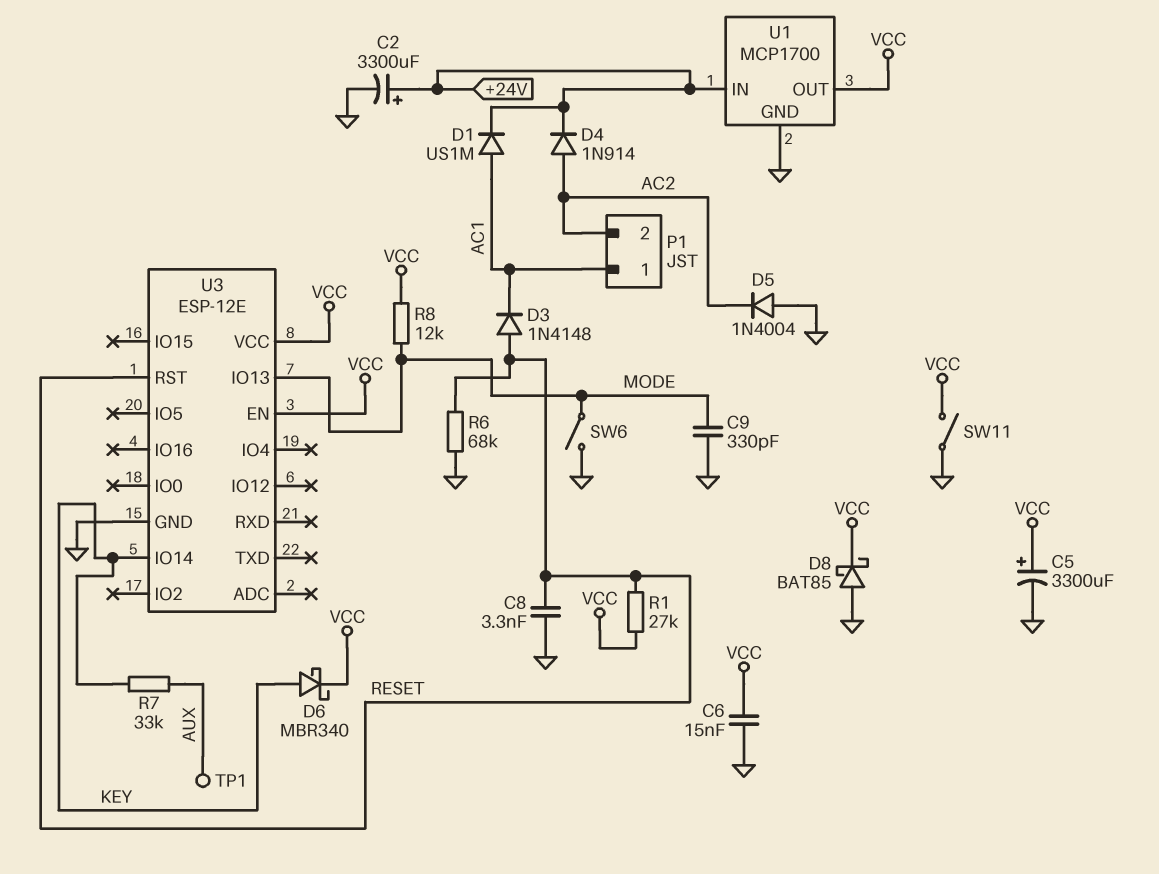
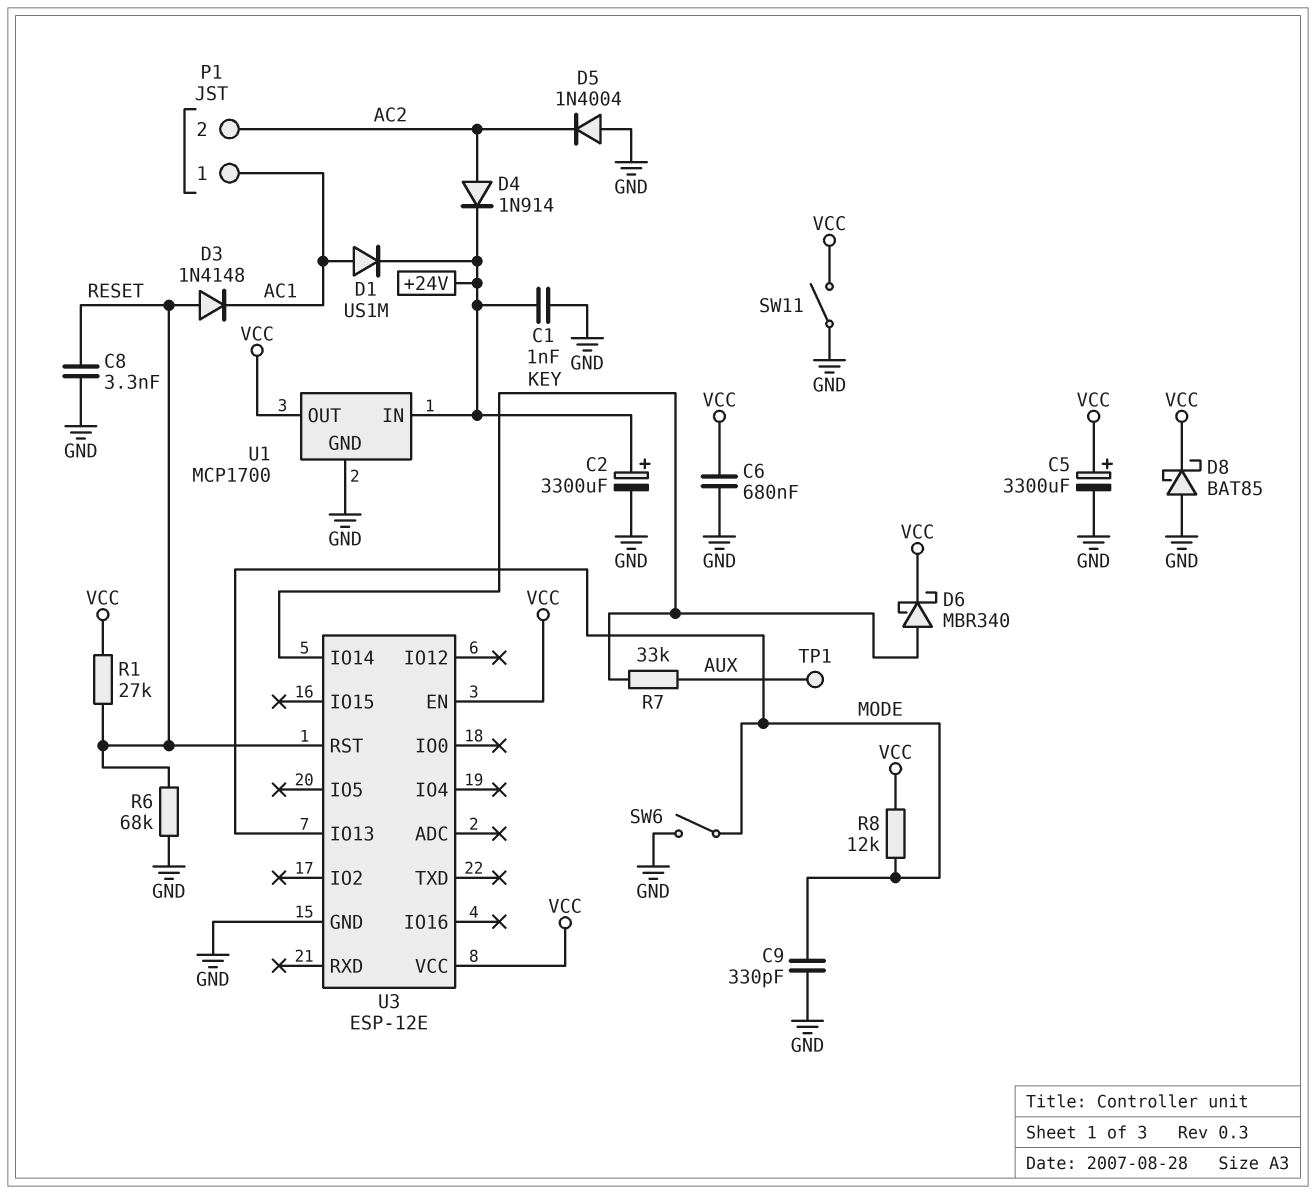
C1: none -> 1nF (+24V, GND)
C6: 15nF (GND, VCC) -> 680nF (GND, VCC)

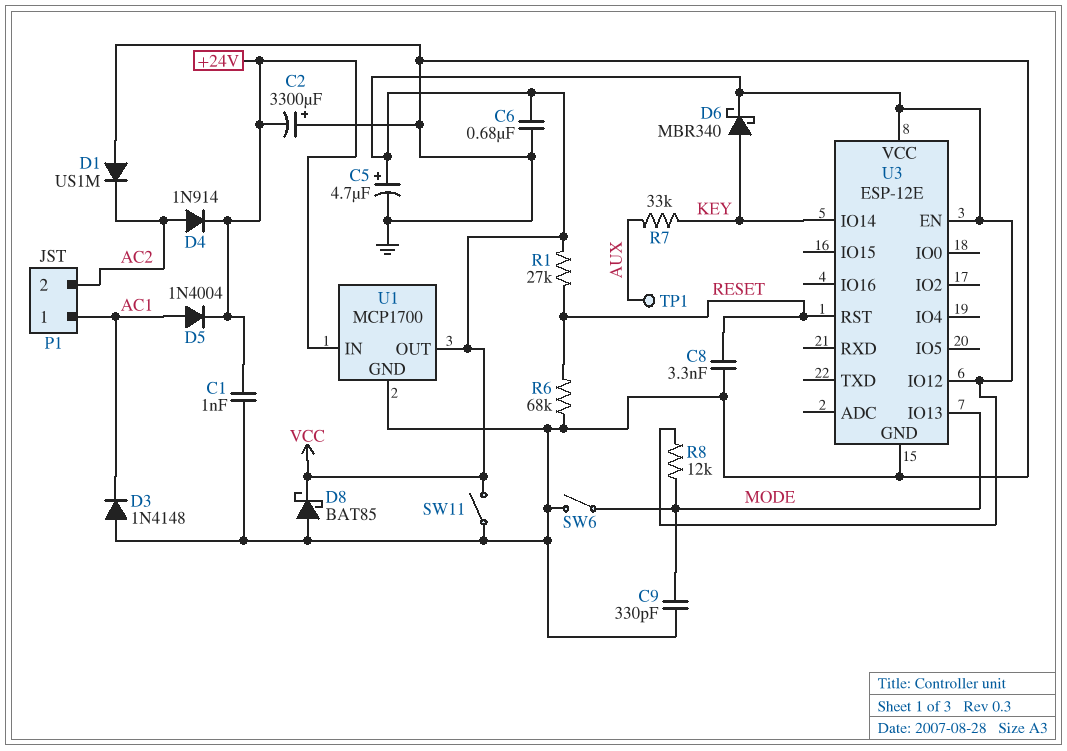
C2: 3300uF (plus +24V, minus GND) -> 3300uF (plus GND, minus +24V)
C5: 3300uF (plus VCC, minus GND) -> 4.7uF (plus VCC, minus GND)
D1: diode US1M (A AC1, K +24V) -> diode US1M (A GND, K AC2)
D3: diode 1N4148 (A RESET, K AC1) -> diode 1N4148 (A GND, K AC1)
D5: diode 1N4004 (A GND, K AC2) -> diode 1N4004 (A AC1, K +24V)
U3 pin IO12: none -> VCC

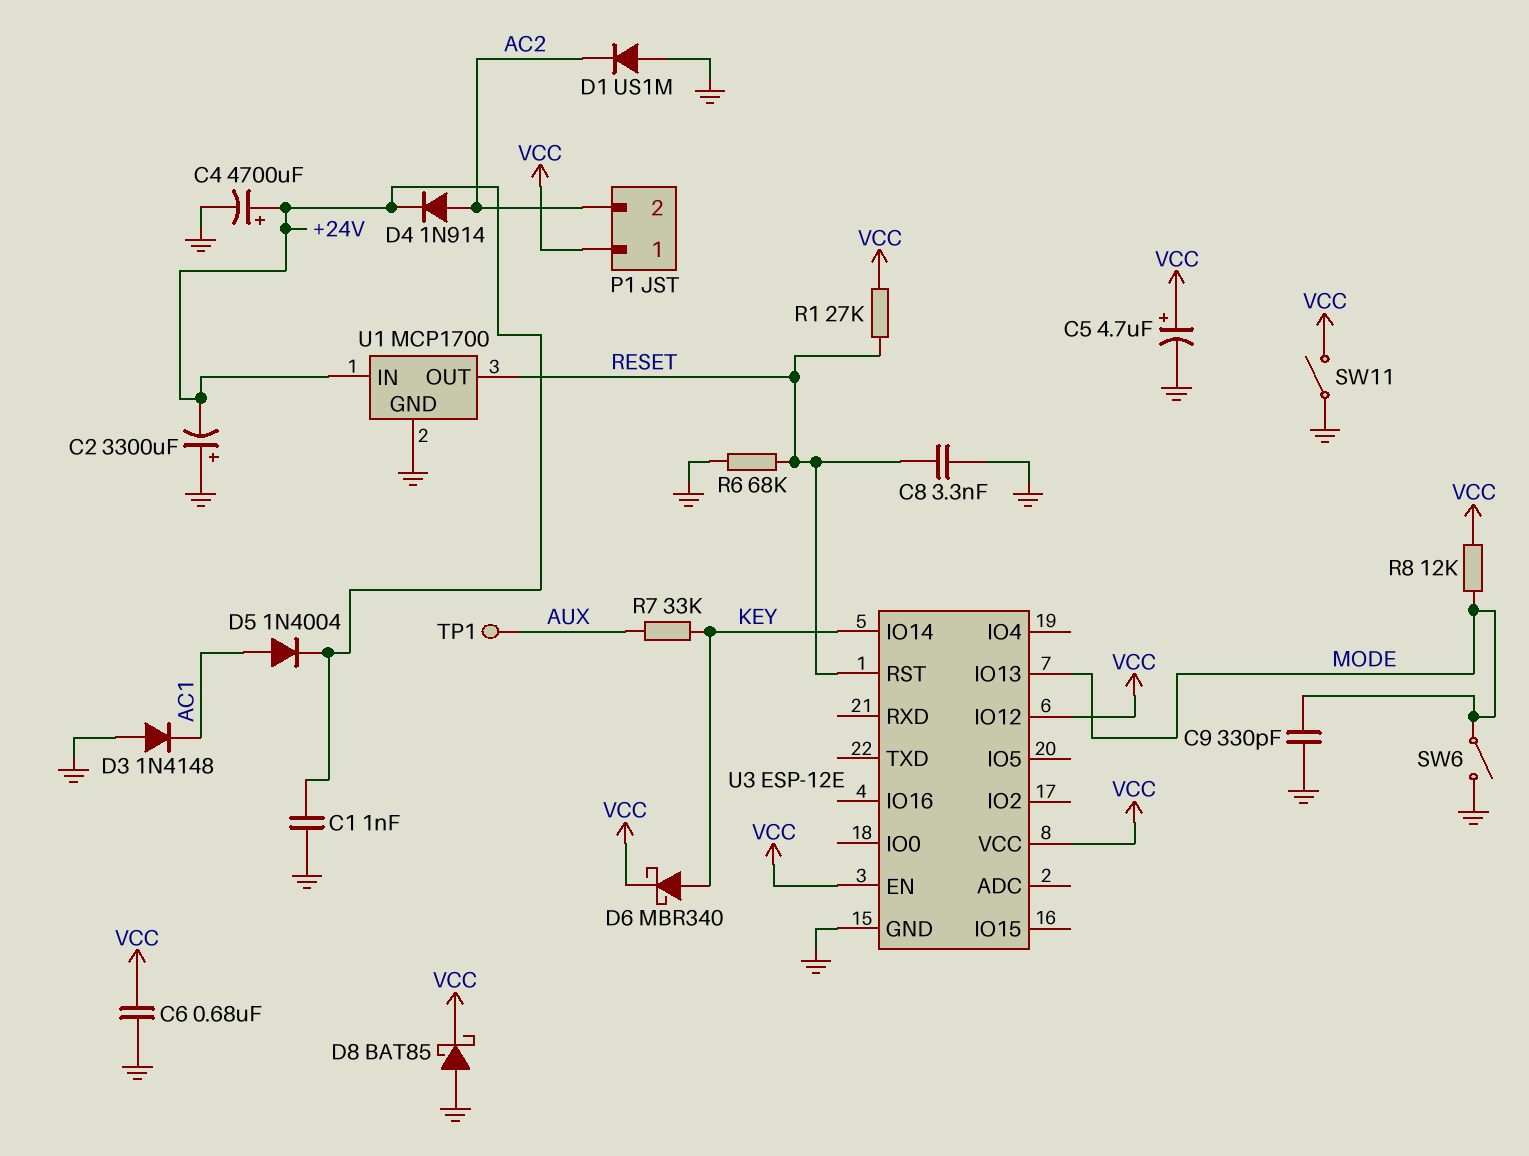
C4: none -> 4700uF (plus +24V, minus GND)
P1 pin 1: AC1 -> VCC
U1 pin OUT: VCC -> RESET

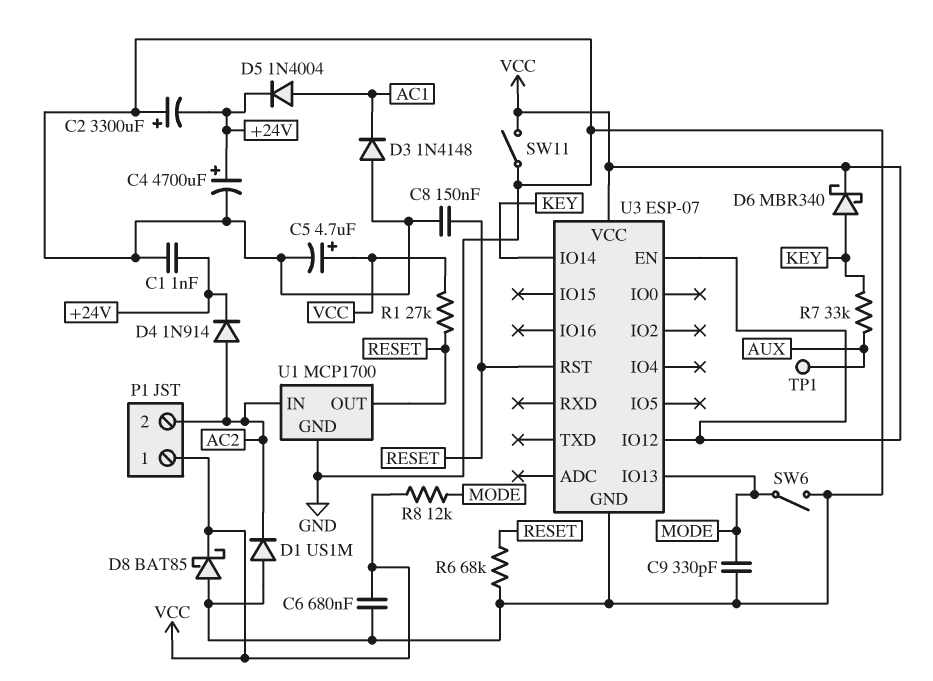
C8: 3.3nF (GND, RESET) -> 150nF (GND, RESET)
U1 pin IN: +24V -> AC2
U3: ESP-12E -> ESP-07

